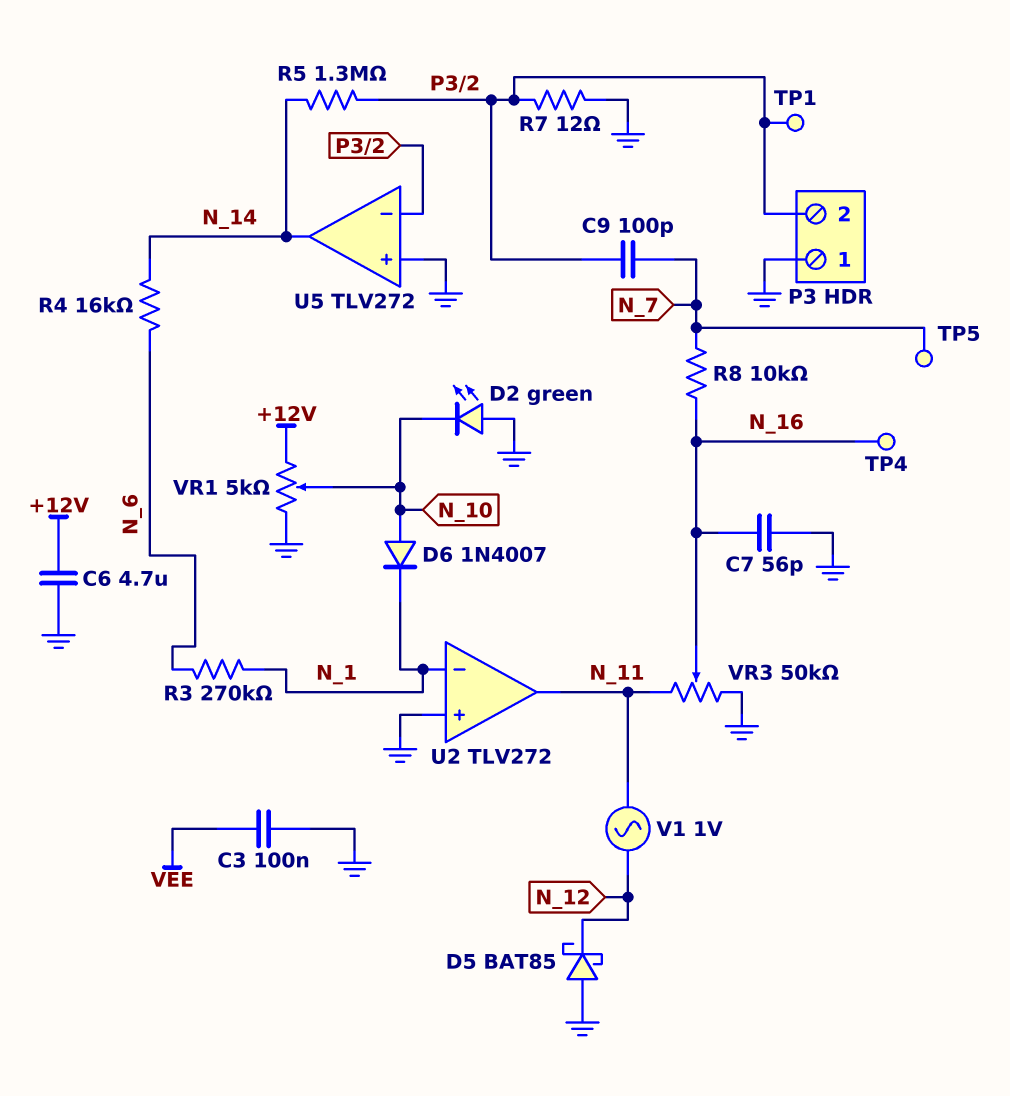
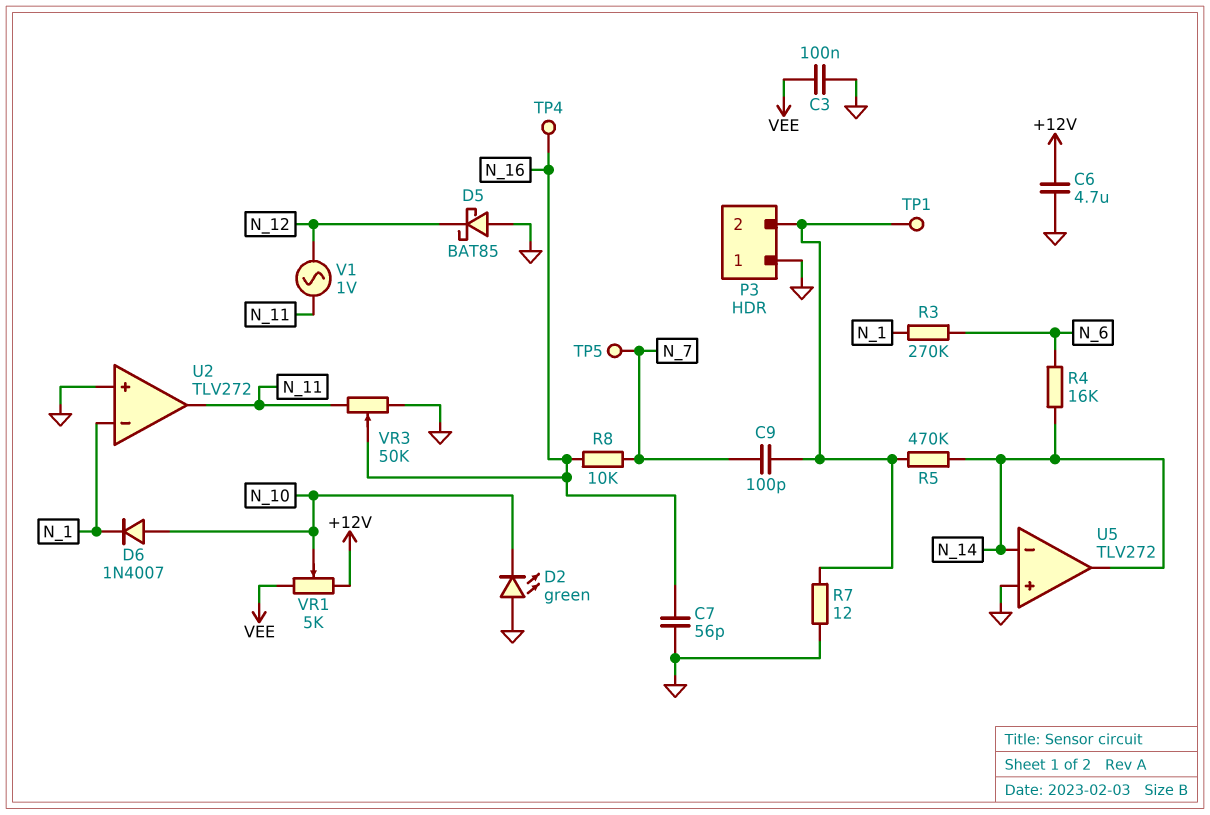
R5: 1.3M (N_14, P3/2) -> 470k (N_14, P3/2)
U5 pin in-: P3/2 -> N_14
VR1: 5k (+12V, GND, wiper N_10) -> 5k (+12V, VEE, wiper N_10)

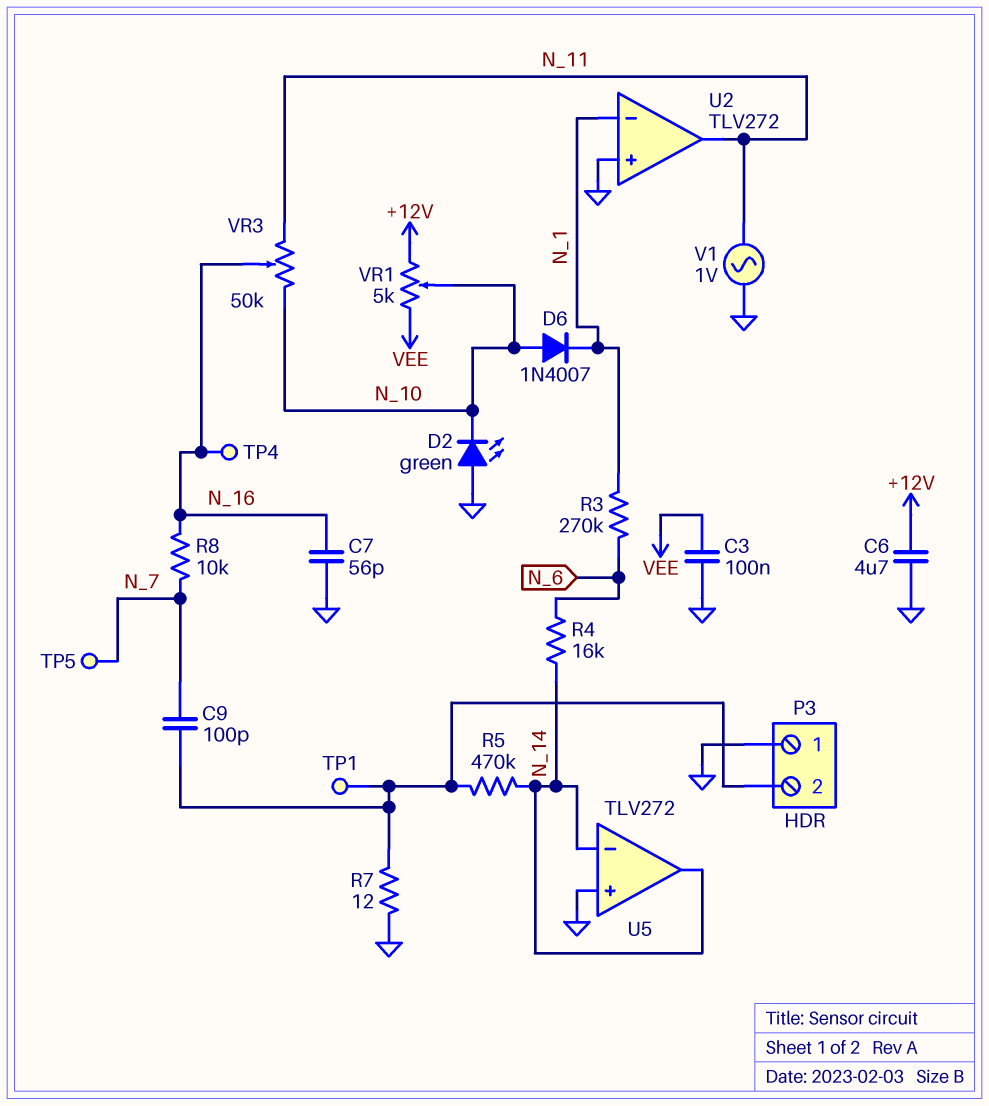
D5: schottky BAT85 (A GND, K N_12) -> none
V1: AC 1V (N_11, N_12) -> AC 1V (GND, N_11)
VR3: 50k (GND, N_11, wiper N_16) -> 50k (N_10, N_11, wiper N_16)

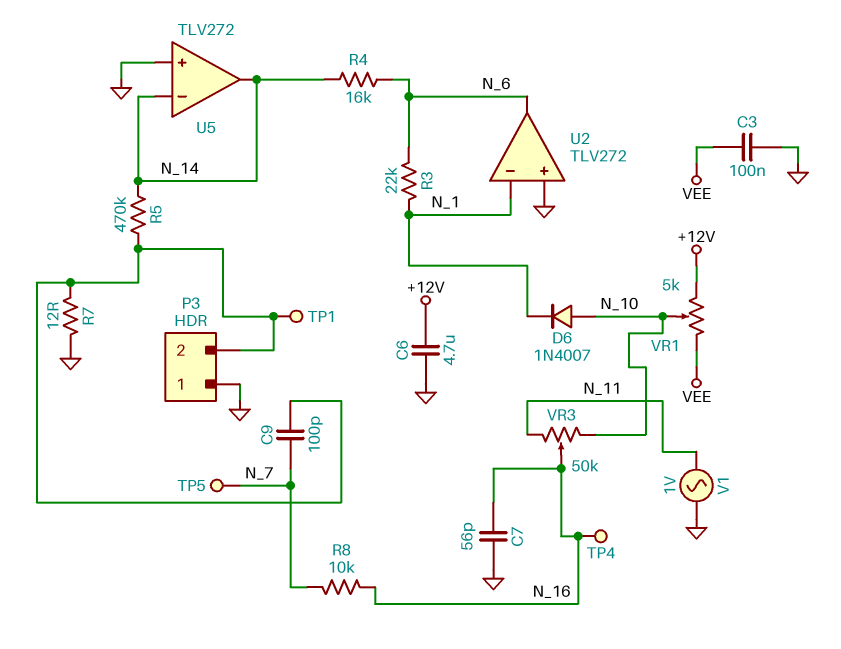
D2: LED green (A GND, K N_10) -> none
R3: 270k (N_1, N_6) -> 22k (N_1, N_6)
U2 pin out: N_11 -> N_6

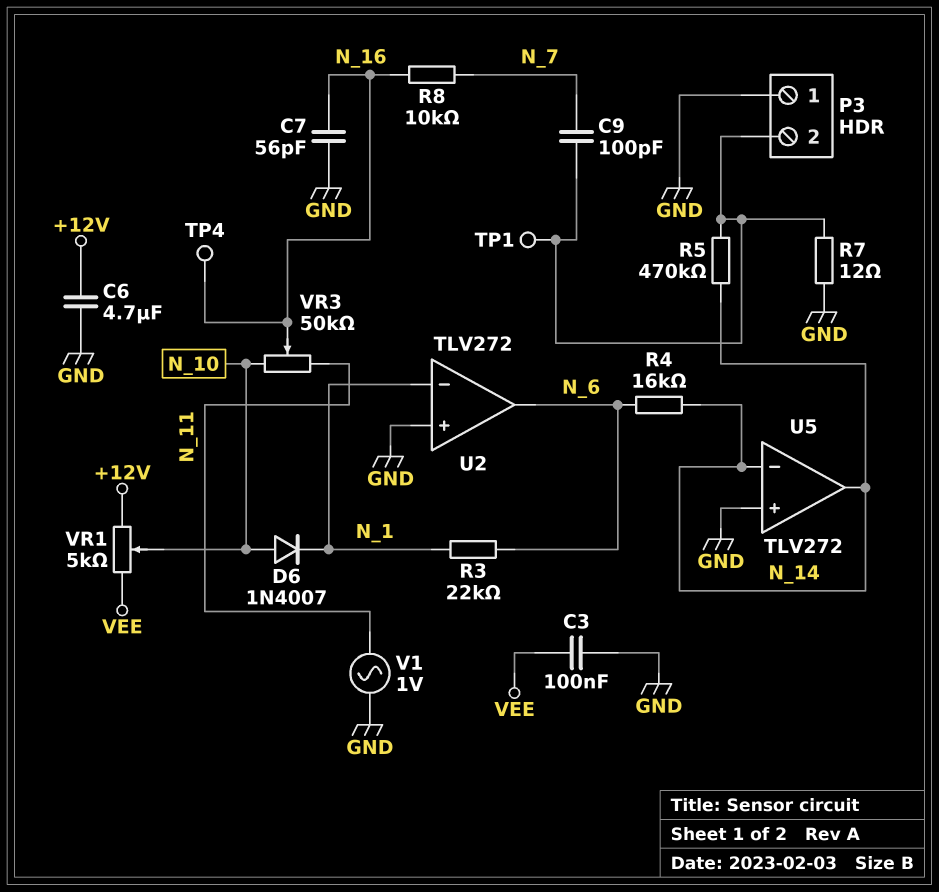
TP5: test point (N_7) -> none

